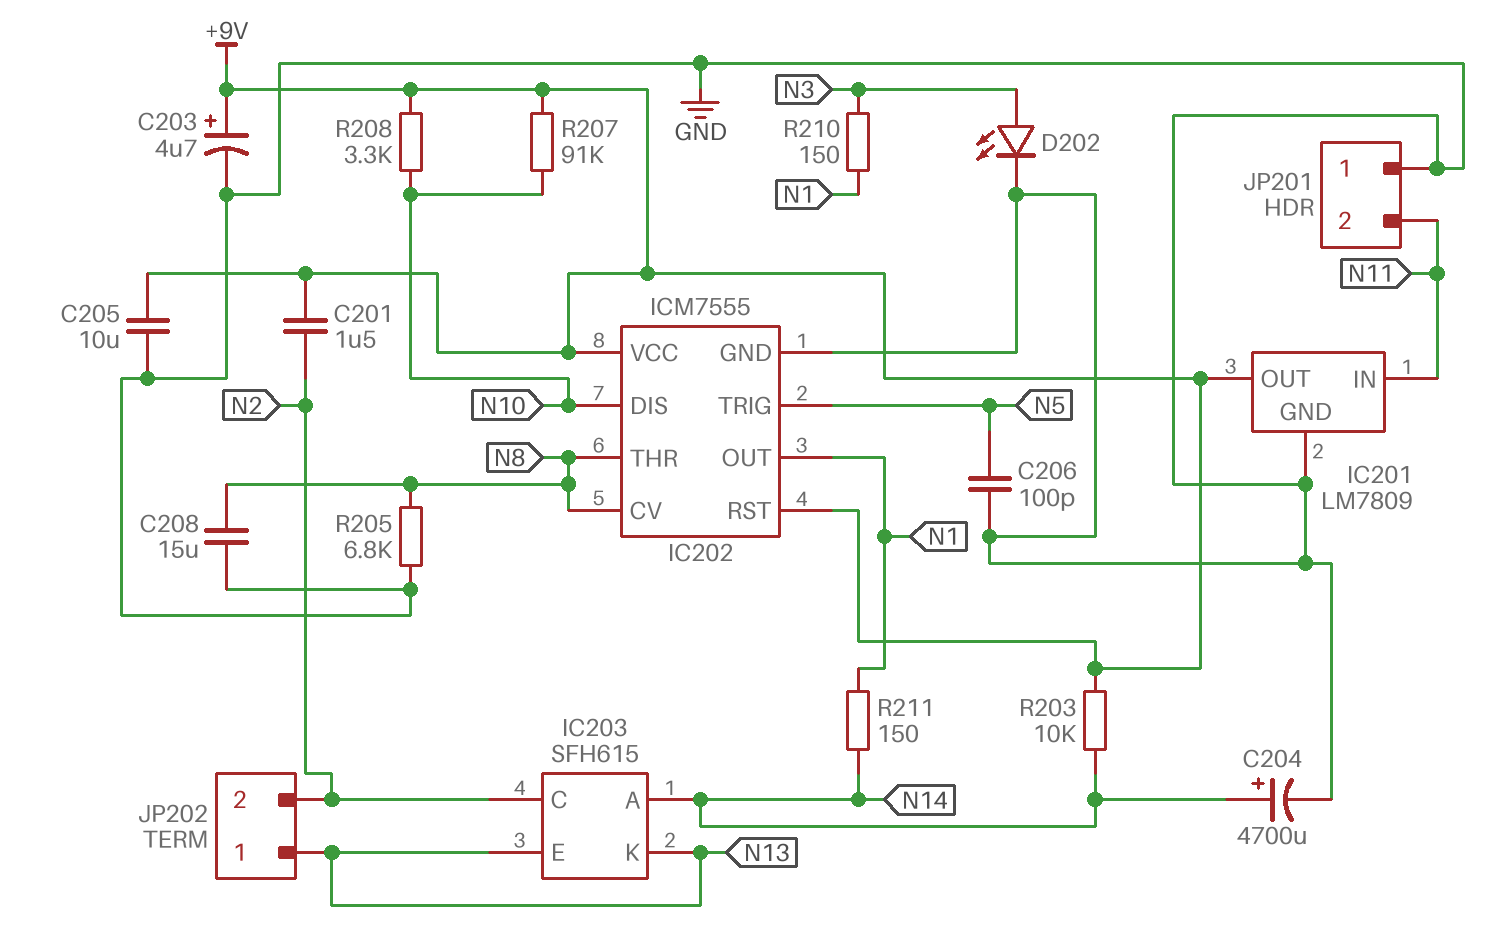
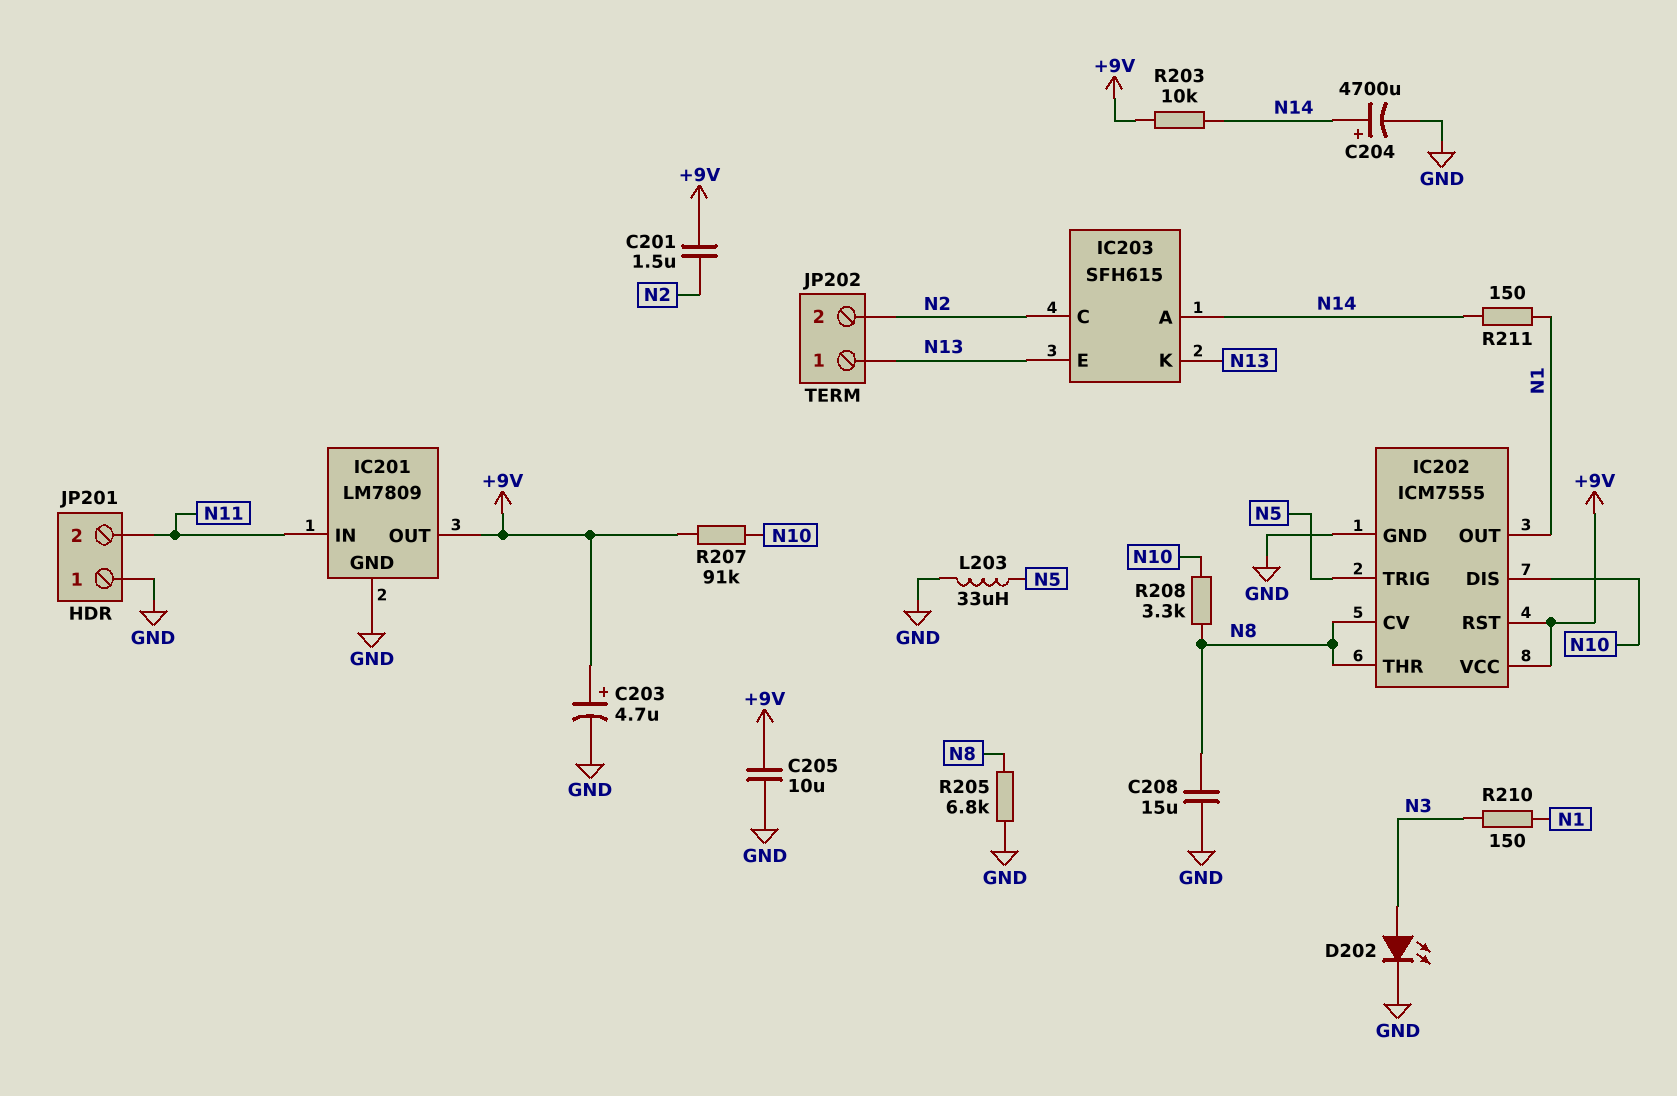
C206: 100pF (GND, N5) -> none
L203: none -> 33uH (GND, N5)
R208: 3.3k (+9V, N10) -> 3.3k (N8, N10)

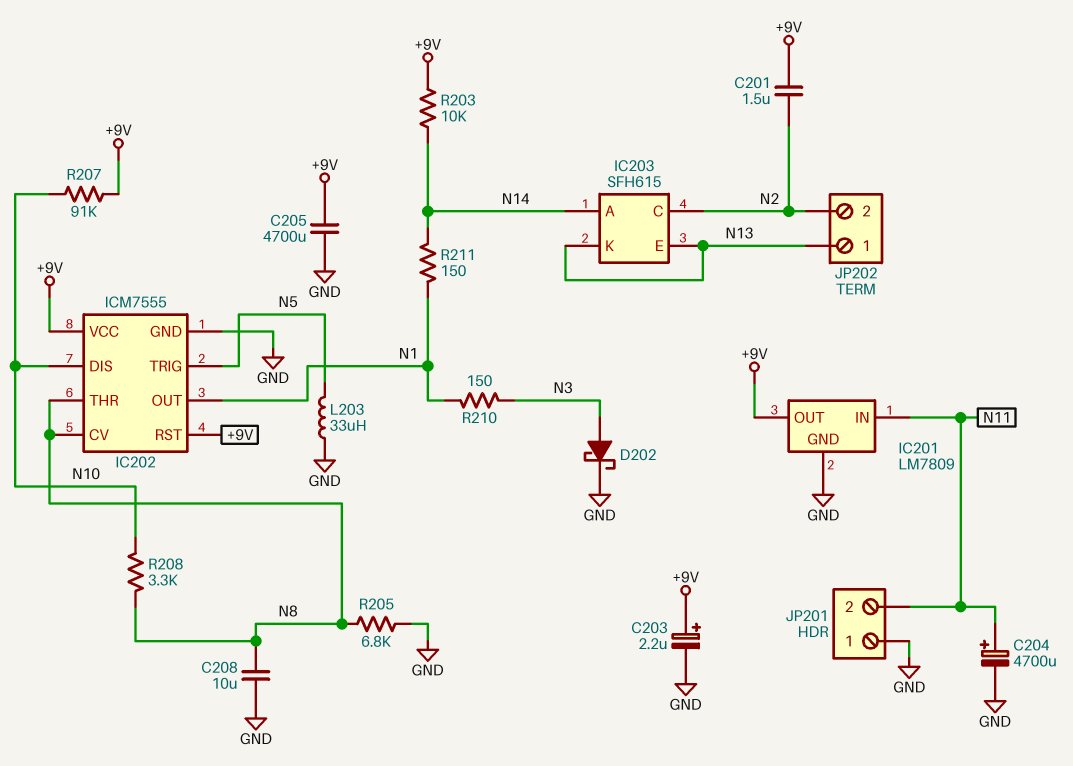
C203: 4.7uF (plus +9V, minus GND) -> 2.2uF (plus +9V, minus GND)
C204: 4700uF (plus N14, minus GND) -> 4700uF (plus N11, minus GND)
C205: 10uF (+9V, GND) -> 4700uF (+9V, GND)
C208: 15uF (GND, N8) -> 10uF (GND, N8)
D202: LED (A N3, K GND) -> schottky (A N3, K GND)

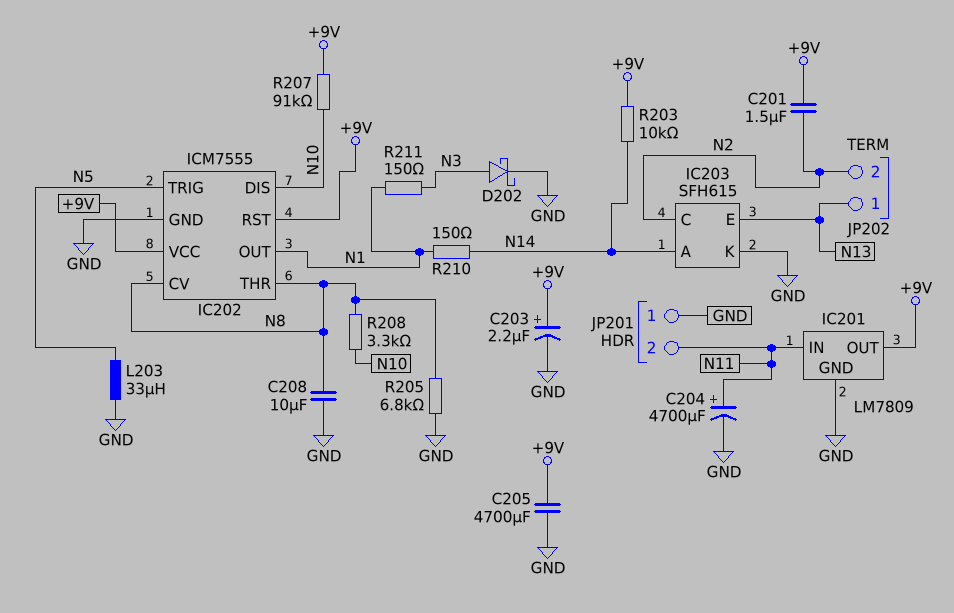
IC203 pin K: N13 -> GND
R210: 150 (N1, N3) -> 150 (N1, N14)
R211: 150 (N1, N14) -> 150 (N1, N3)

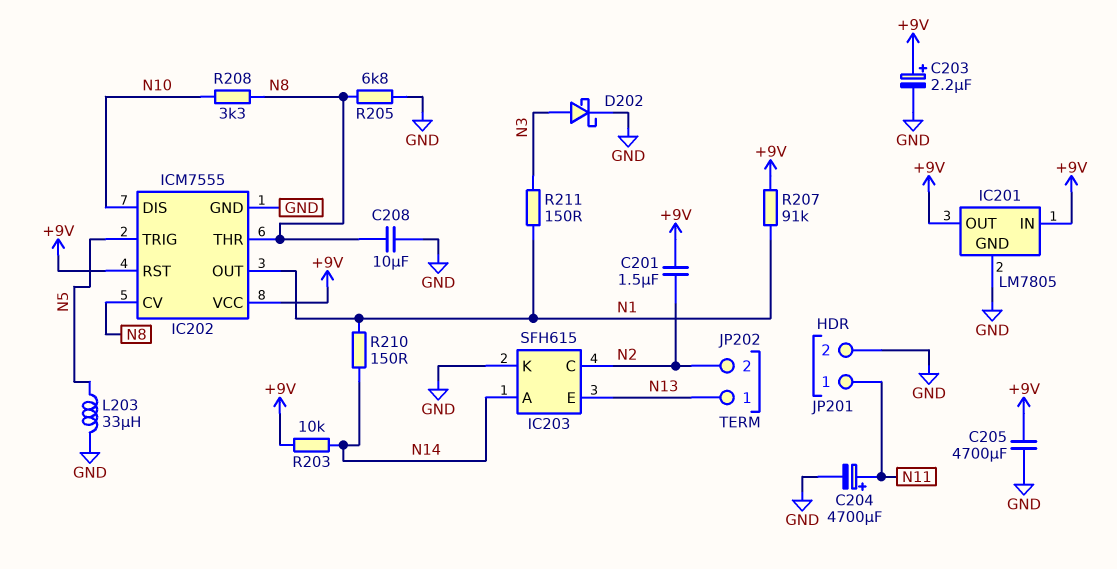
IC201: LM7809 -> LM7805
IC201 pin IN: N11 -> +9V
JP201 pin 1: GND -> N11
JP201 pin 2: N11 -> GND
R207: 91k (+9V, N10) -> 91k (+9V, N1)

